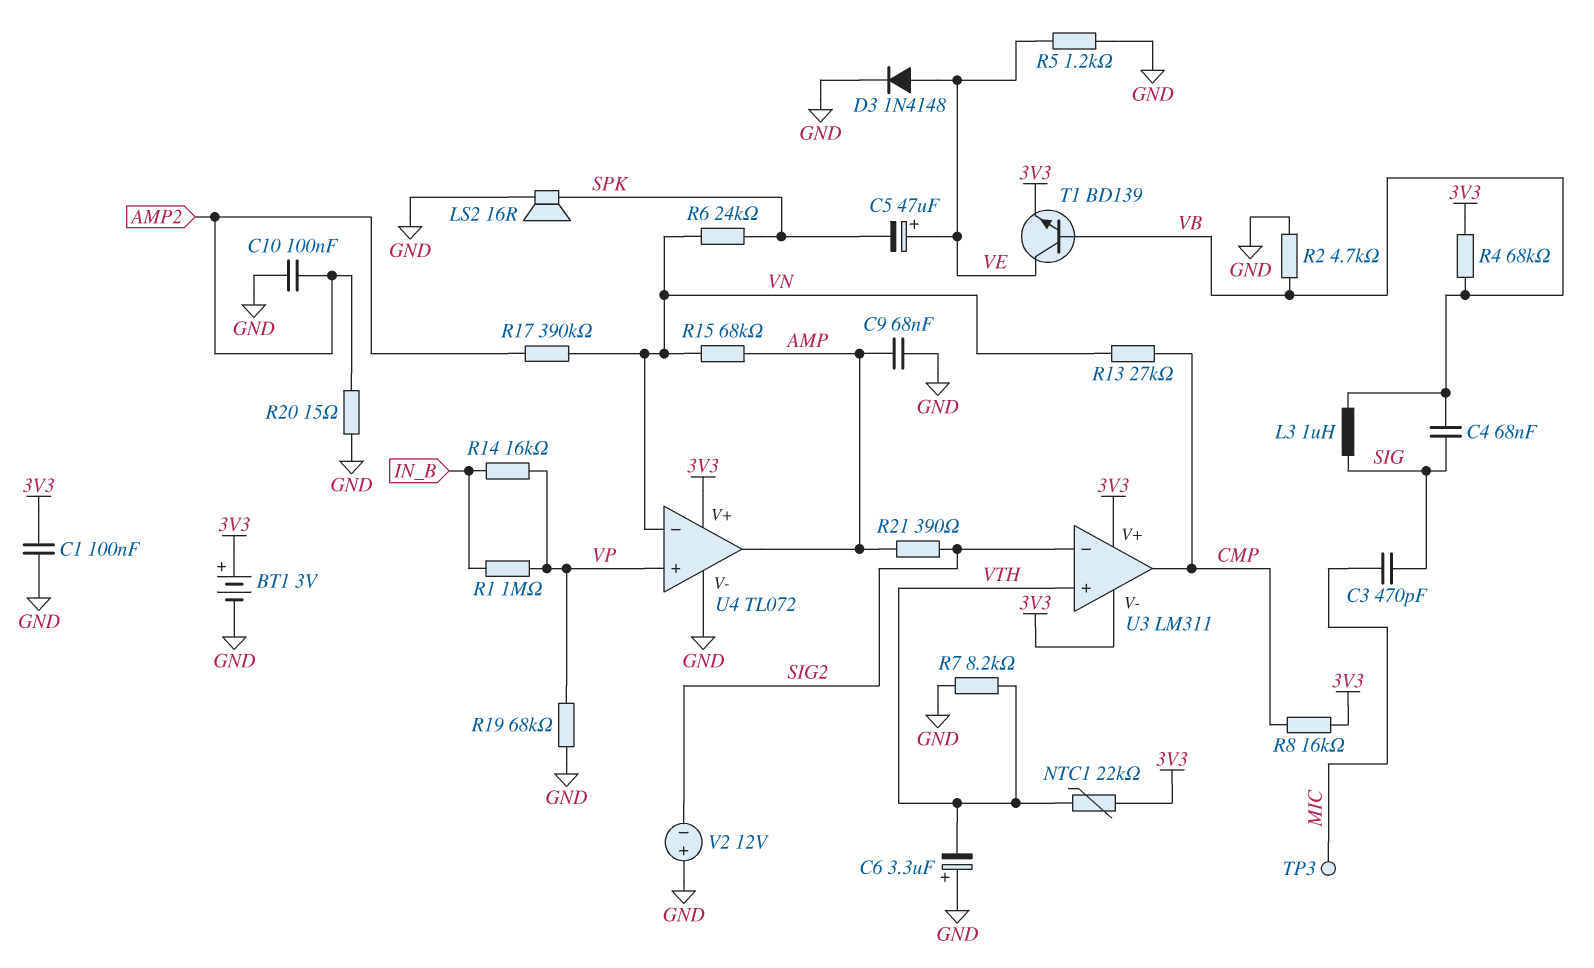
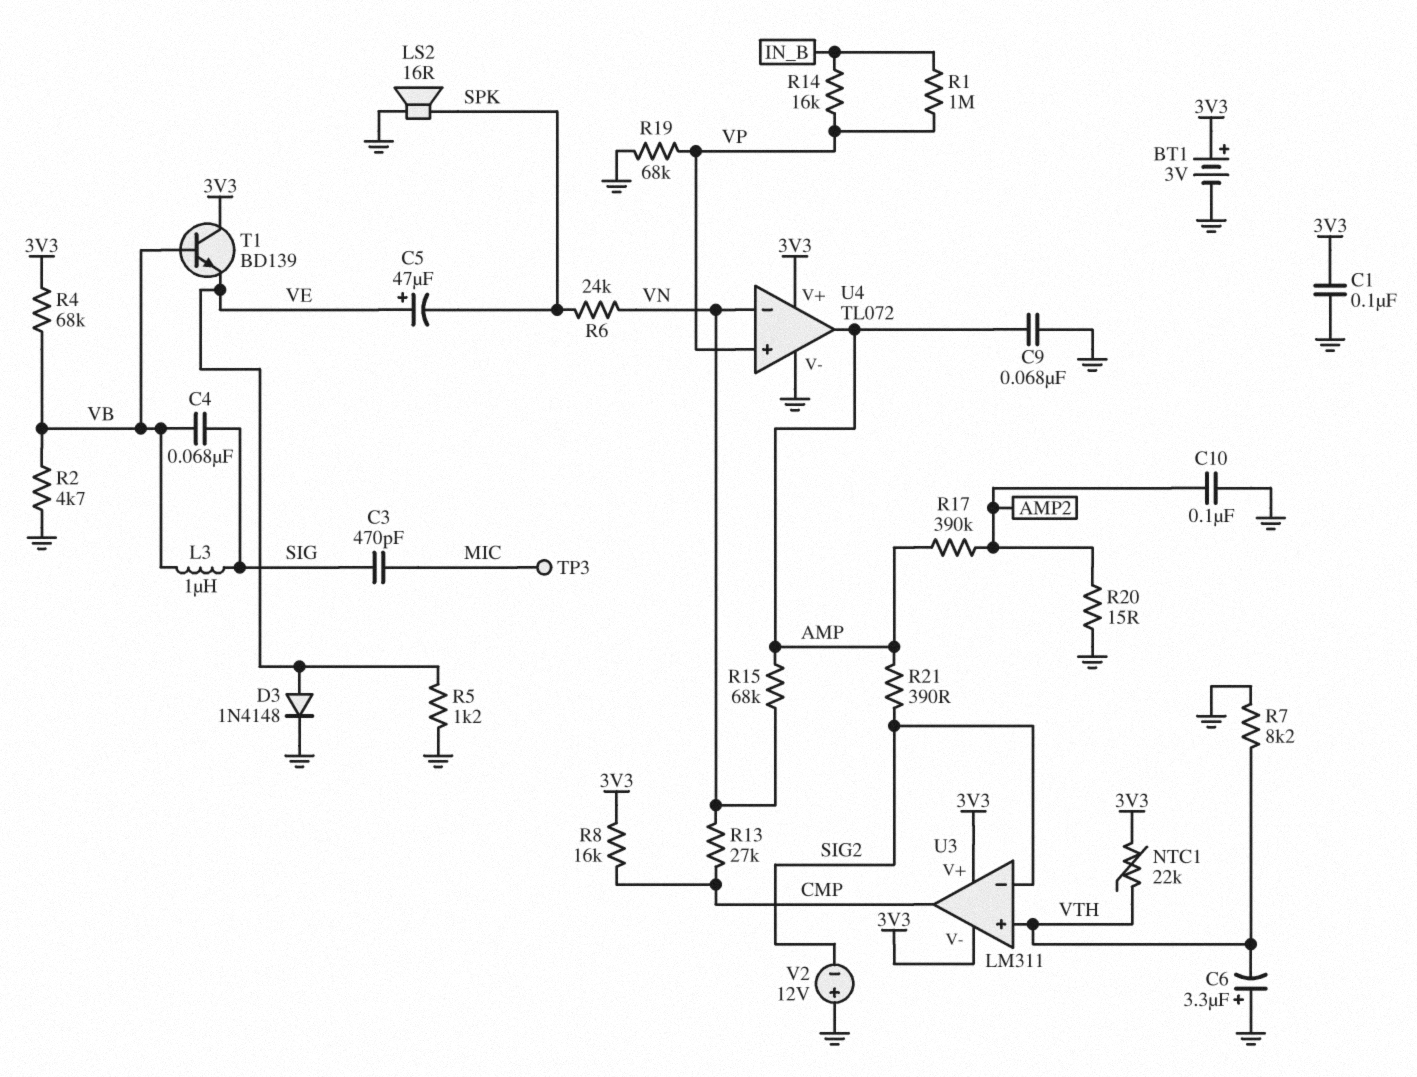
R17: 390k (AMP2, VN) -> 390k (AMP, AMP2)
T1: NPN BD139 (B VB, C VE, E 3V3) -> NPN BD139 (B VB, C 3V3, E VE)

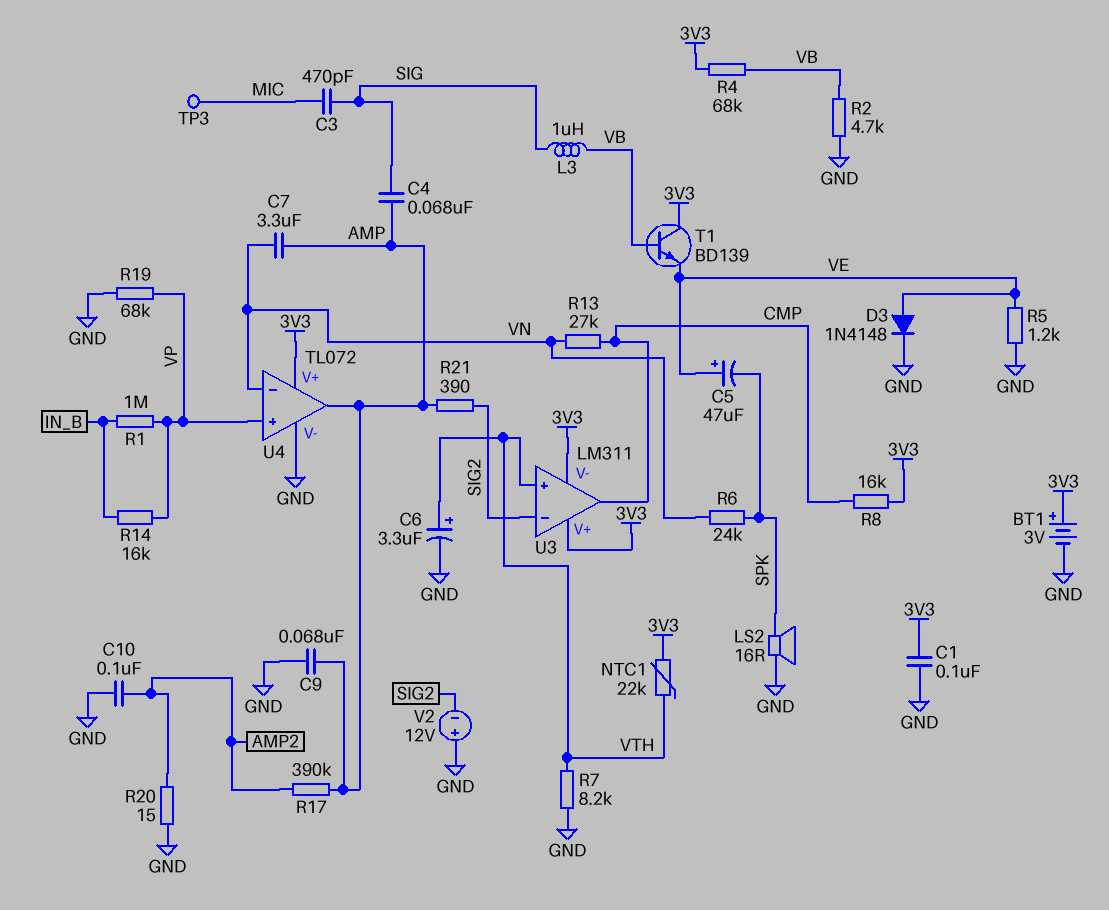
C4: 68nF (SIG, VB) -> 68nF (AMP, SIG)
C6: 3.3uF (plus GND, minus VTH) -> 3.3uF (plus VTH, minus GND)
C7: none -> 3.3uF (AMP, VN)
R15: 68k (AMP, VN) -> none

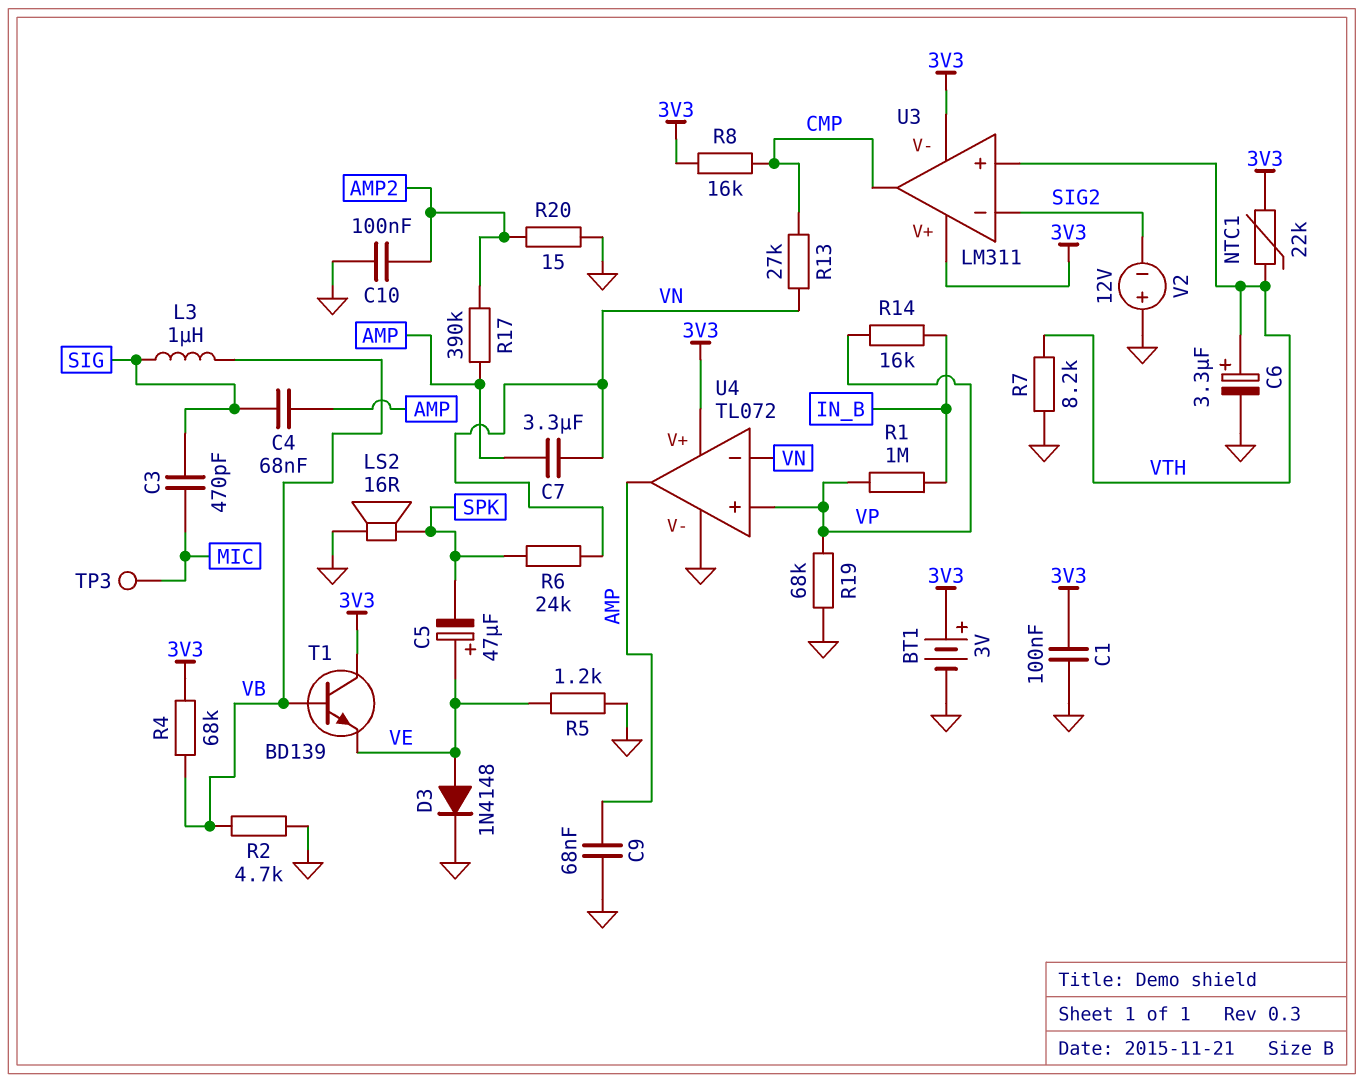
R21: 390 (AMP, SIG2) -> none

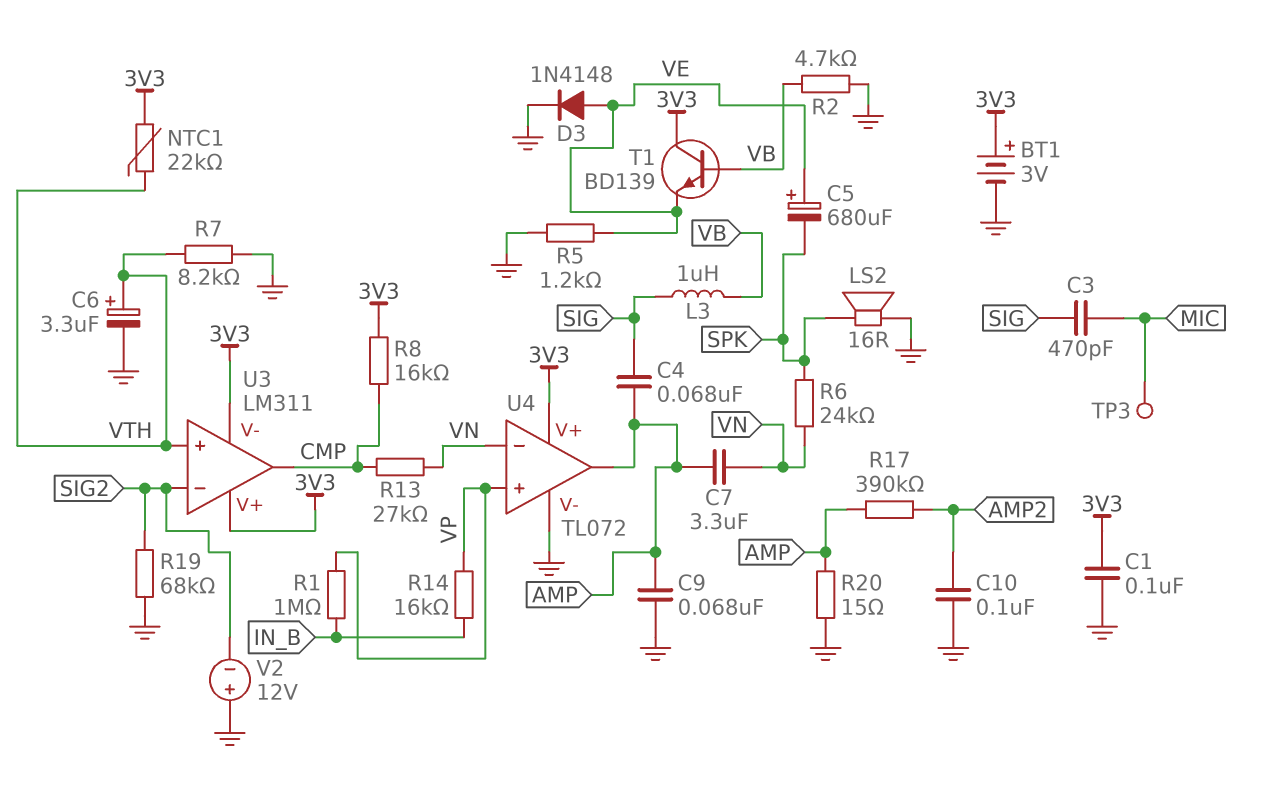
C5: 47uF (plus VE, minus SPK) -> 680uF (plus VE, minus SPK)
R4: 68k (3V3, VB) -> none
R19: 68k (GND, VP) -> 68k (GND, SIG2)
R20: 15 (AMP2, GND) -> 15 (AMP, GND)

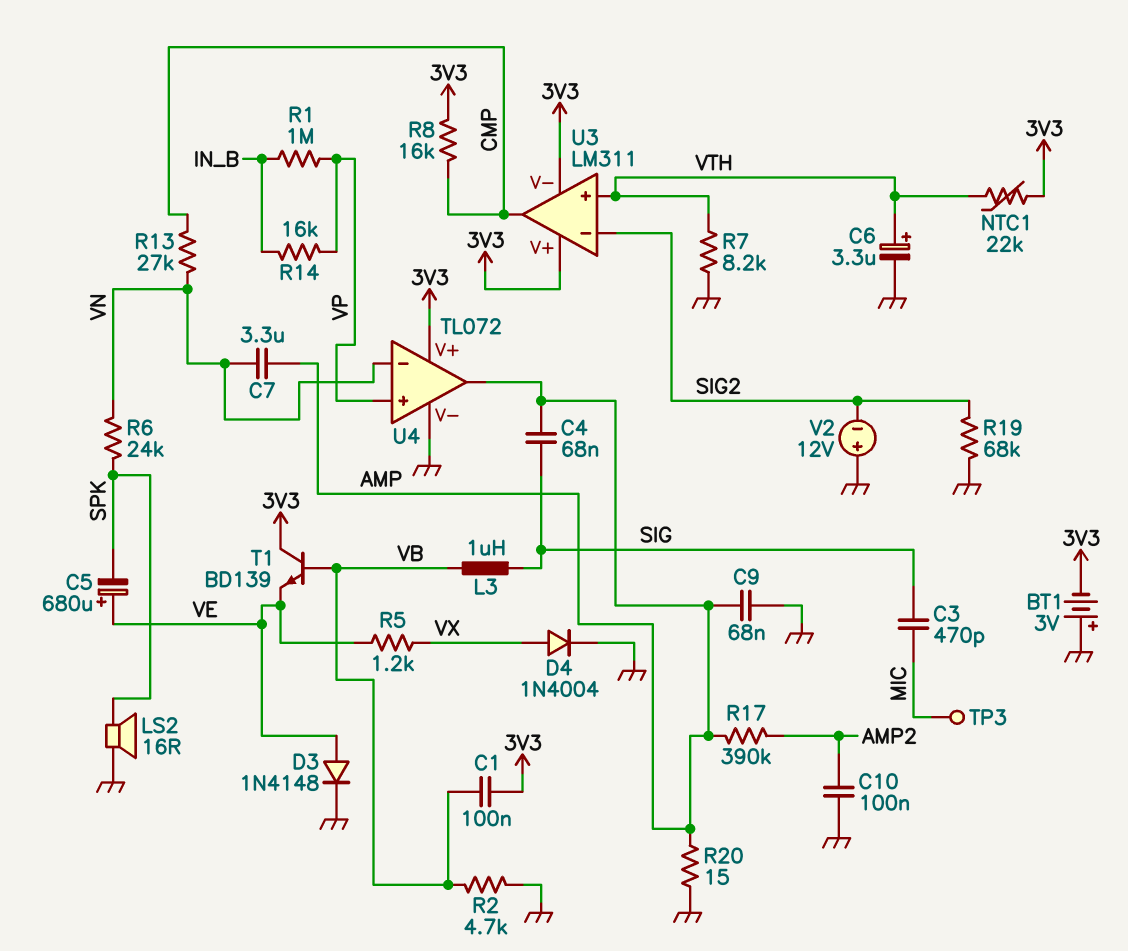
BT1: 3V (plus 3V3, minus GND) -> 3V (plus GND, minus 3V3)
C1: 100nF (3V3, GND) -> 100nF (3V3, VB)
D4: none -> diode 1N4004 (A VX, K GND)
R5: 1.2k (GND, VE) -> 1.2k (VE, VX)

